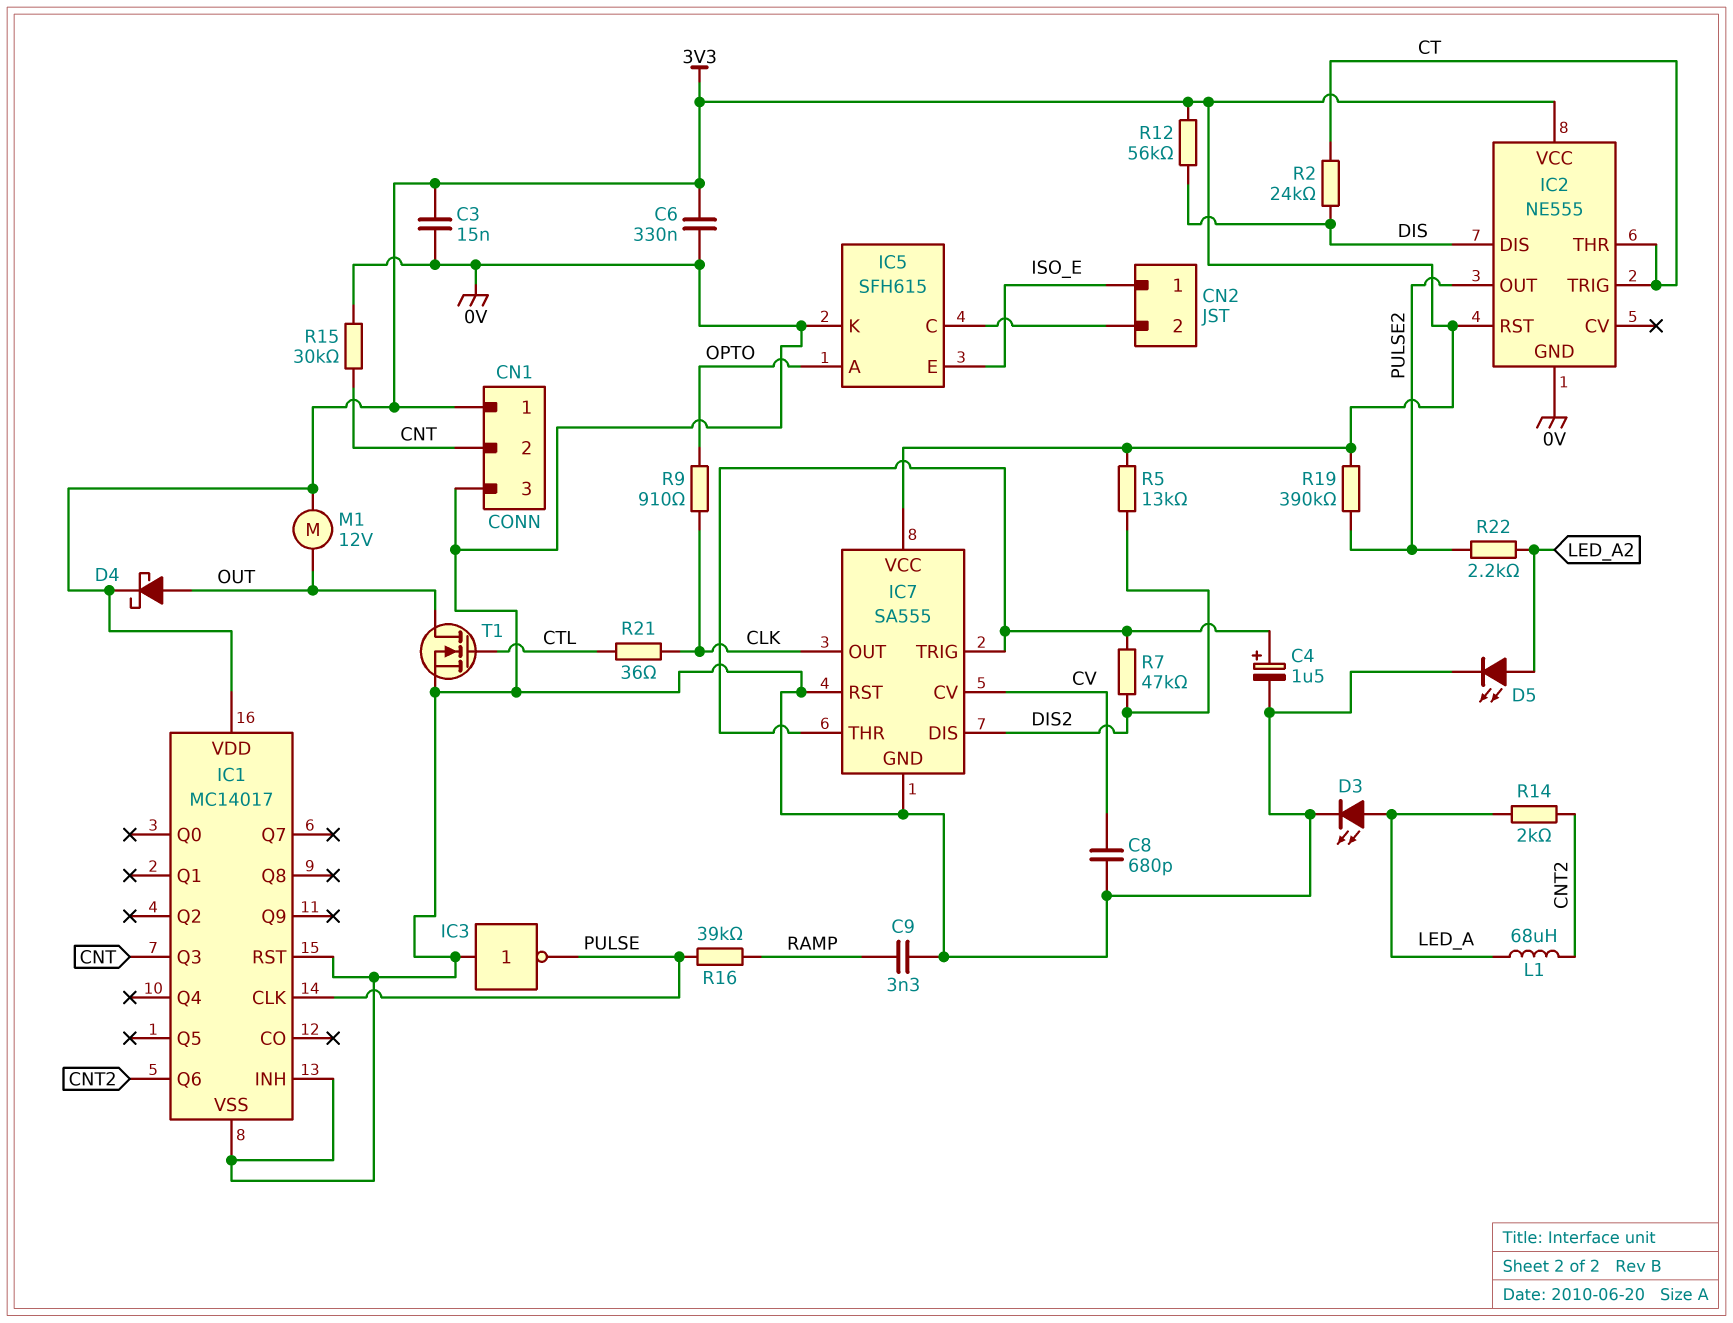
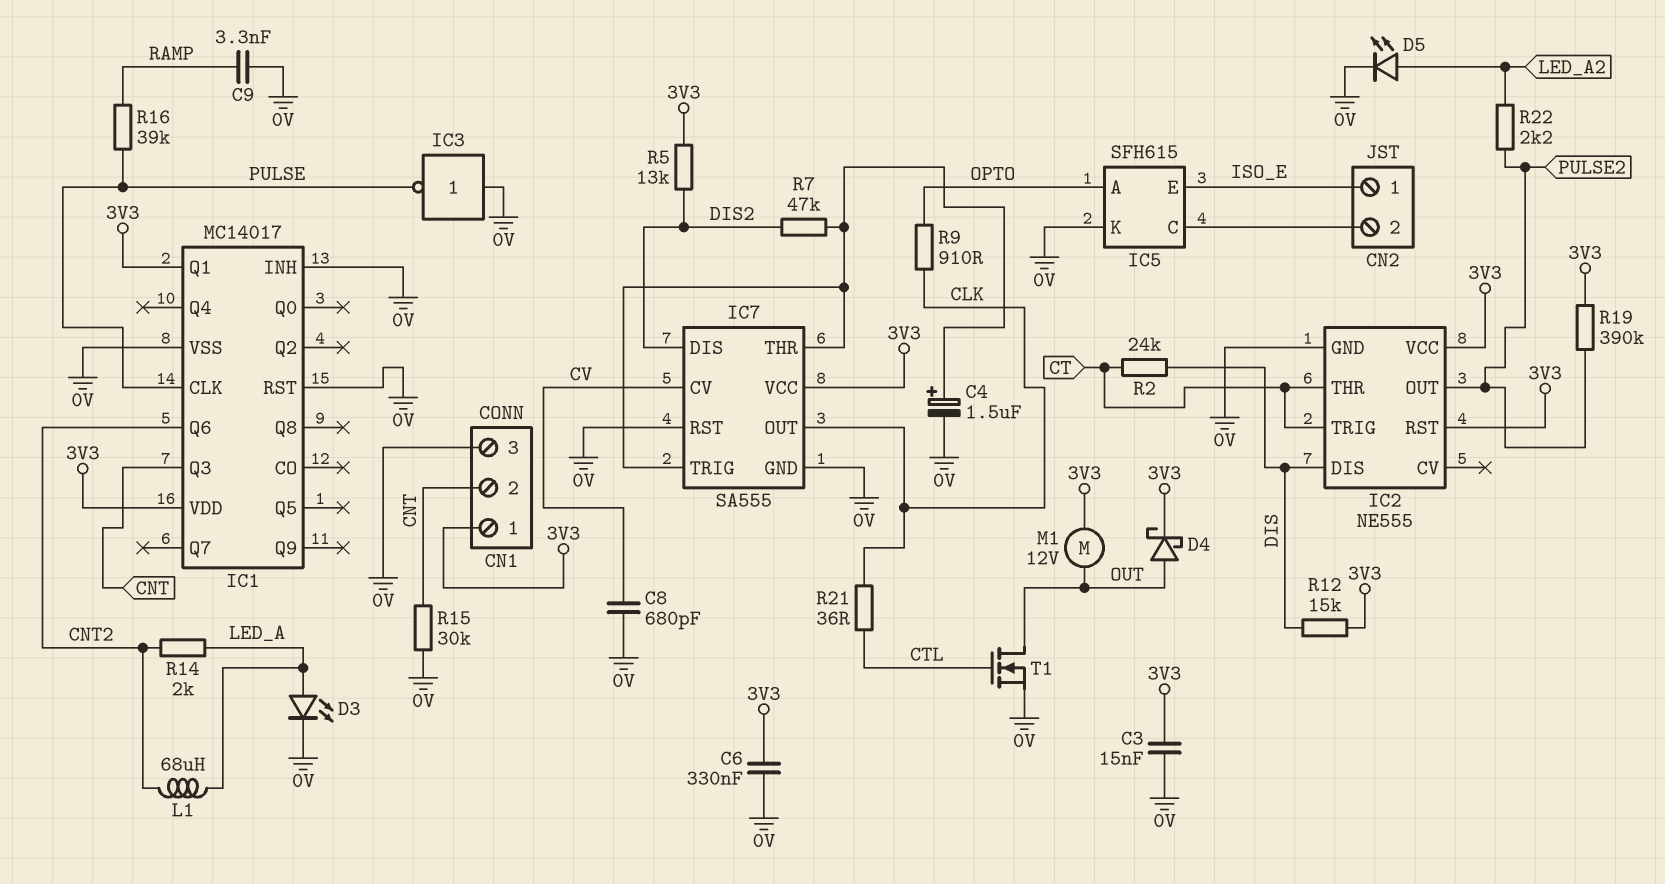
IC1 pin Q1: none -> 3V3
R12: 56k (3V3, DIS) -> 15k (3V3, DIS)

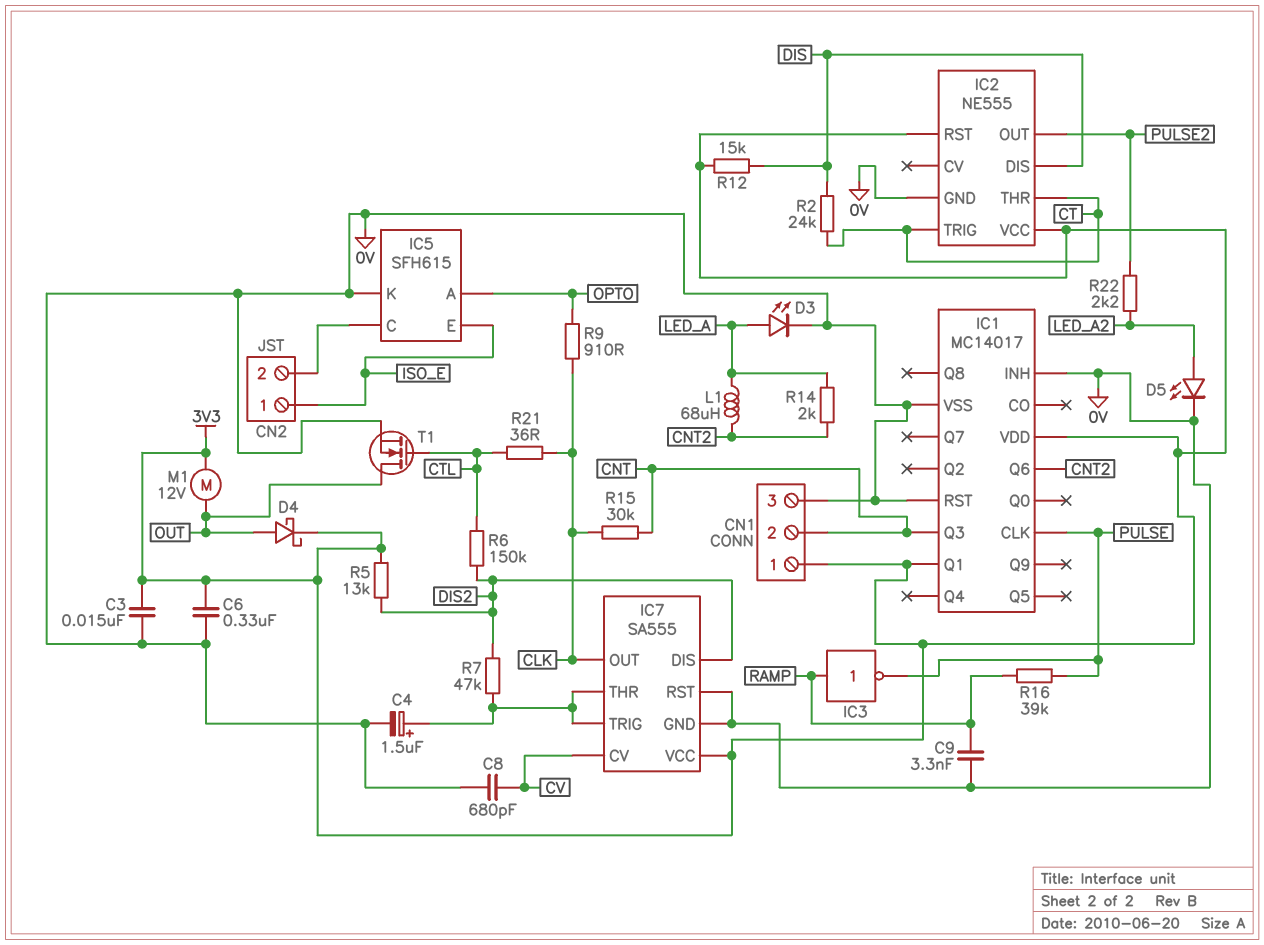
IC3: NOT (in 0V, out PULSE) -> NOT (in RAMP, out PULSE)
R6: none -> 150k (CTL, DIS2)
R15: 30k (0V, CNT) -> 30k (CLK, CNT)
R19: 390k (3V3, PULSE2) -> none

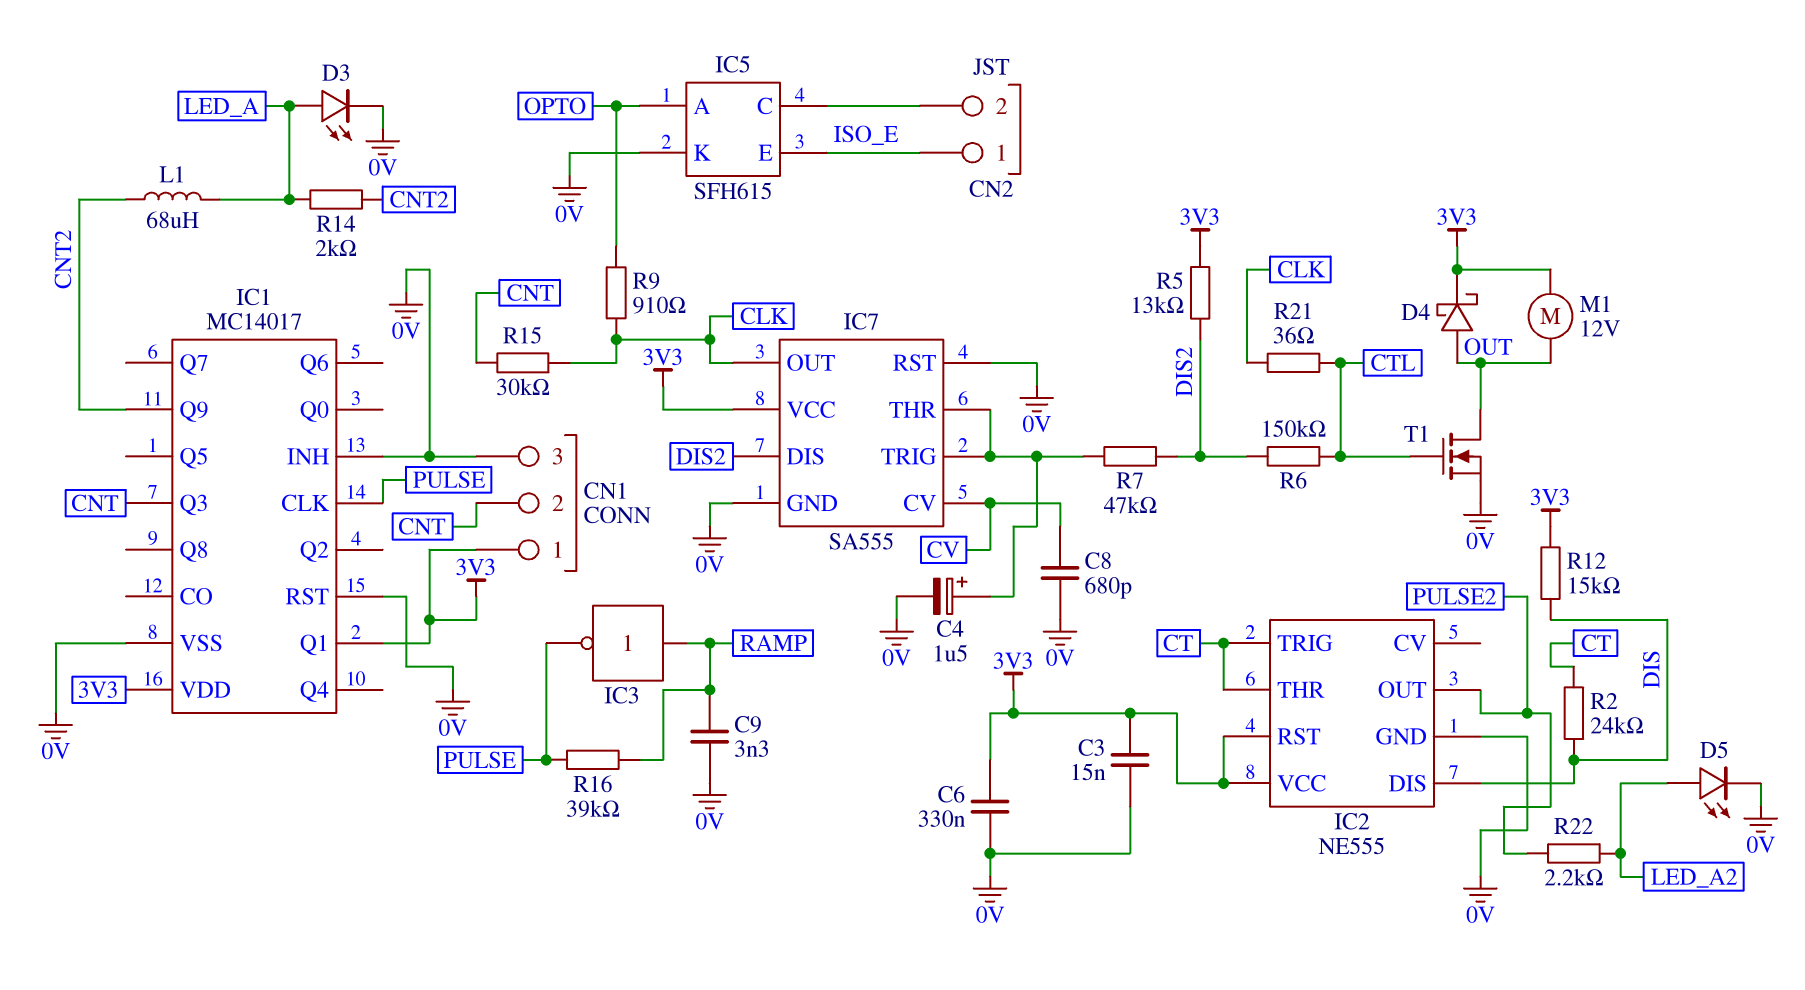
IC1 pin Q6: CNT2 -> none
IC1 pin Q9: none -> CNT2

